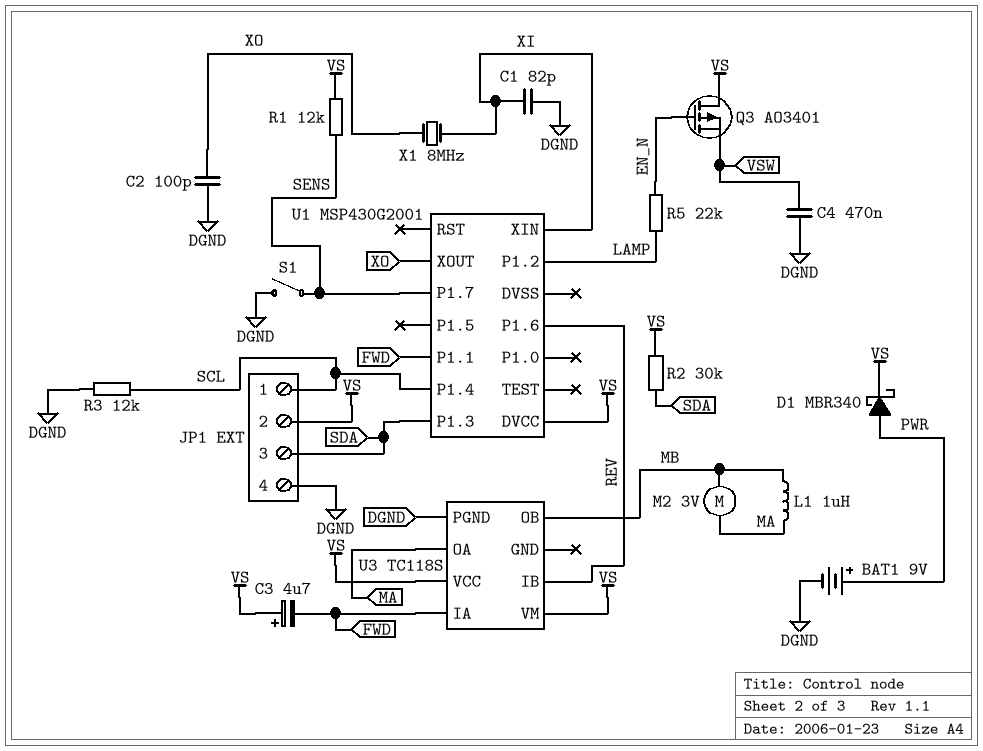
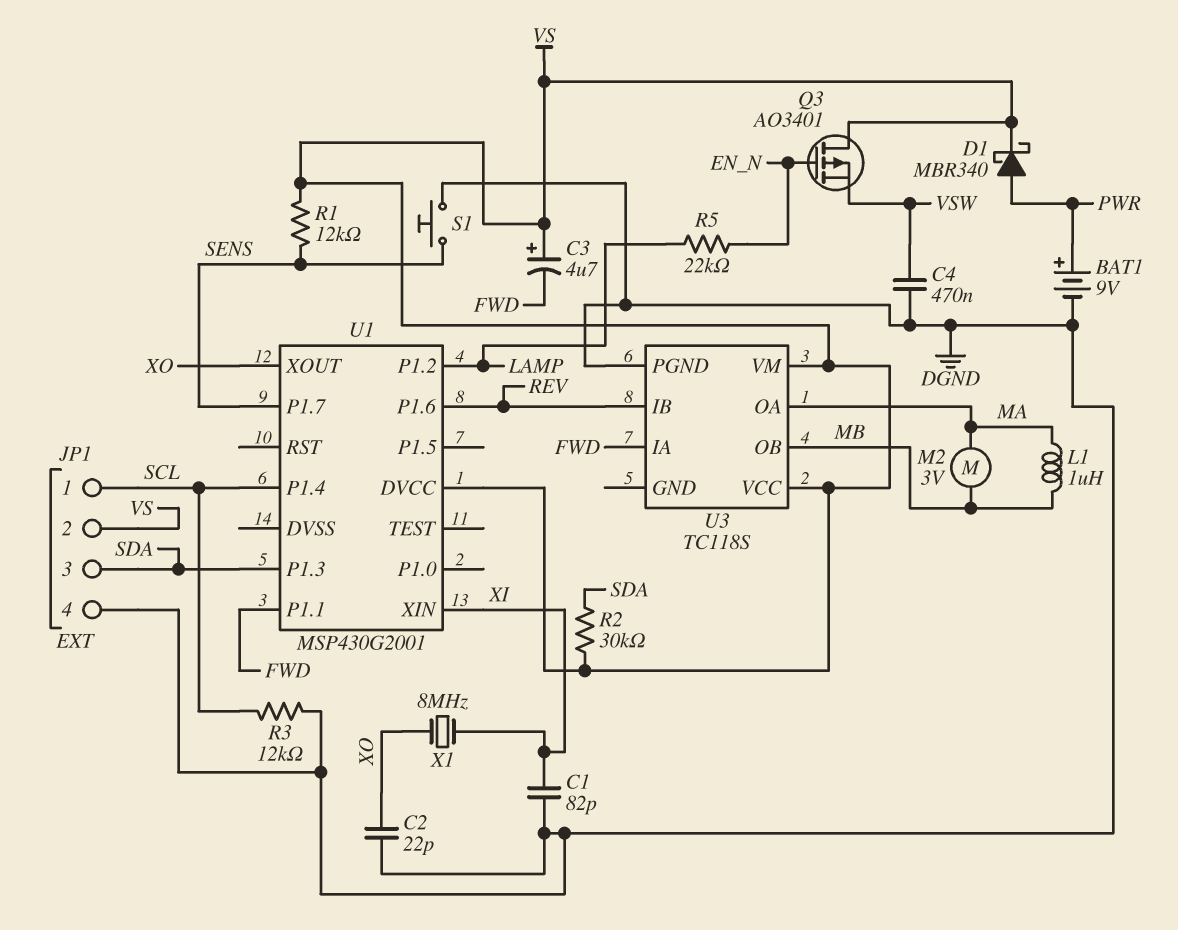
C2: 100pF (DGND, XO) -> 22pF (DGND, XO)
S1: switch (DGND, SENS) -> button (DGND, SENS)

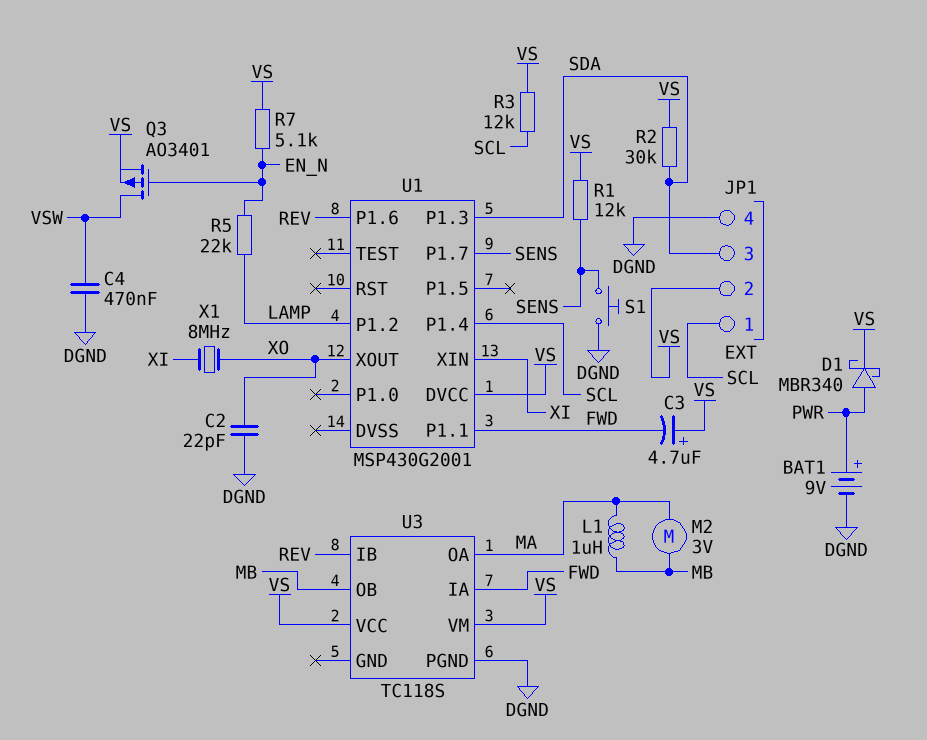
C1: 82pF (DGND, XI) -> none
Q3: PMOS AO3401 (G EN_N, D VS, S VSW) -> PMOS AO3401 (G EN_N, D VSW, S VS)
R3: 12k (DGND, SCL) -> 12k (SCL, VS)
R7: none -> 5.1k (EN_N, VS)

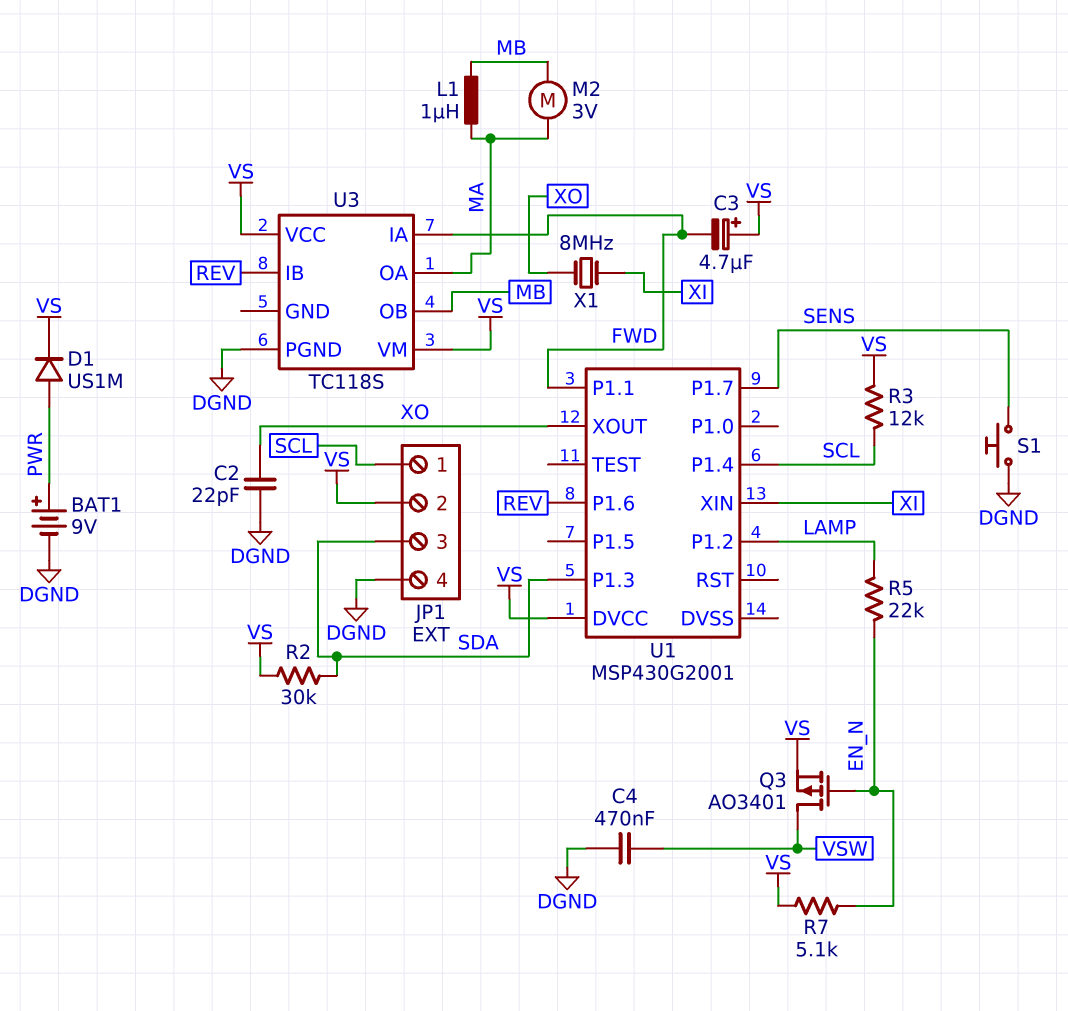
D1: schottky MBR340 (A PWR, K VS) -> diode US1M (A PWR, K VS)
R1: 12k (SENS, VS) -> none

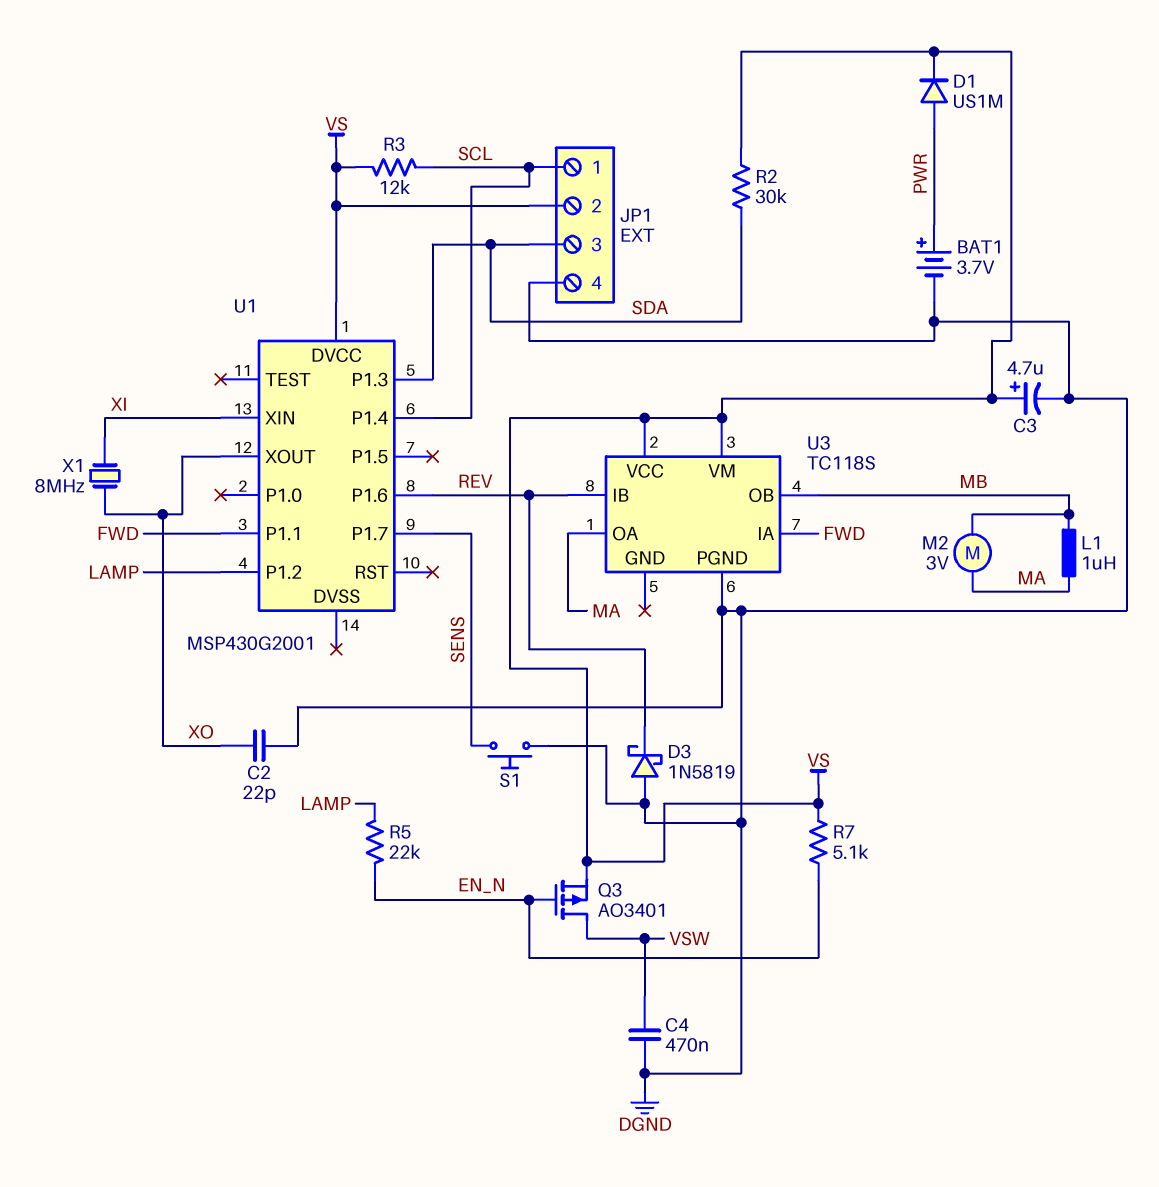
BAT1: 9V (plus PWR, minus DGND) -> 3.7V (plus PWR, minus DGND)
C3: 4.7uF (plus VS, minus FWD) -> 4.7uF (plus VS, minus DGND)
D3: none -> schottky 1N5819 (A DGND, K REV)

